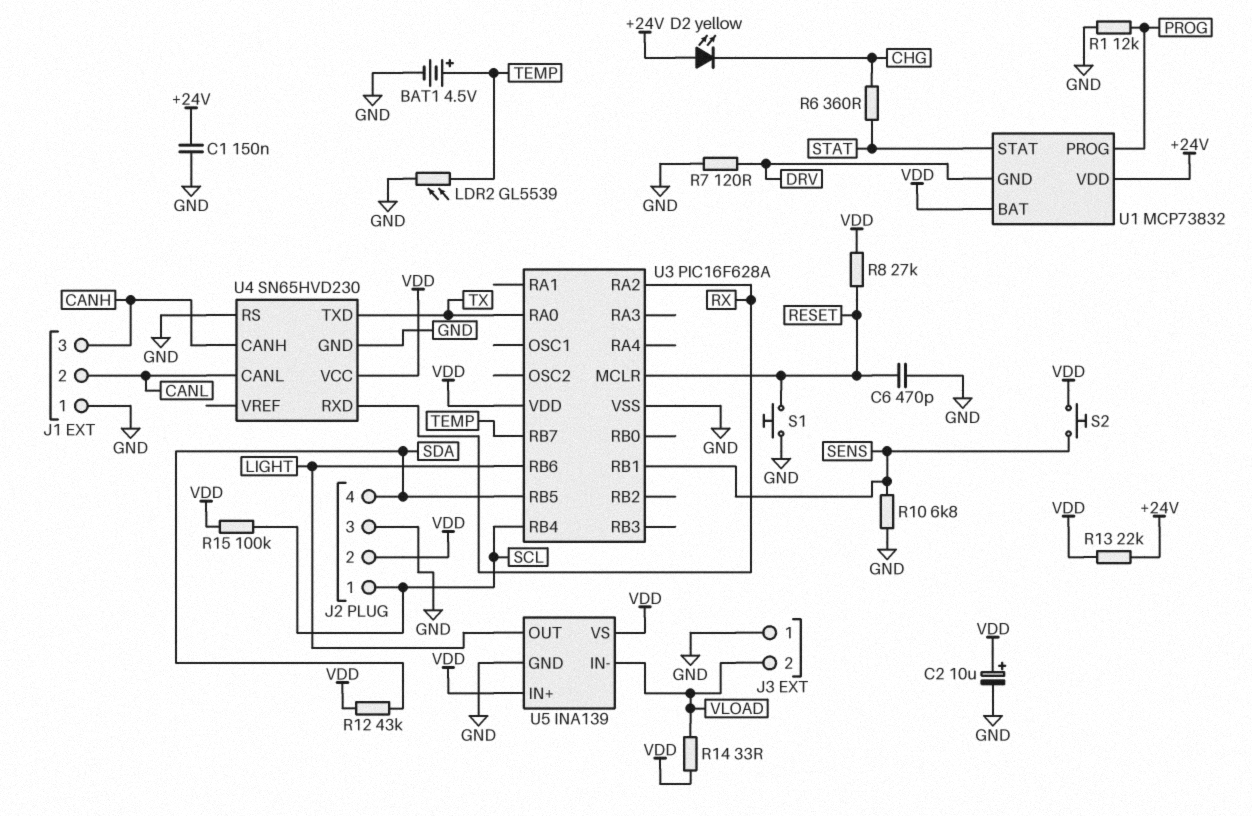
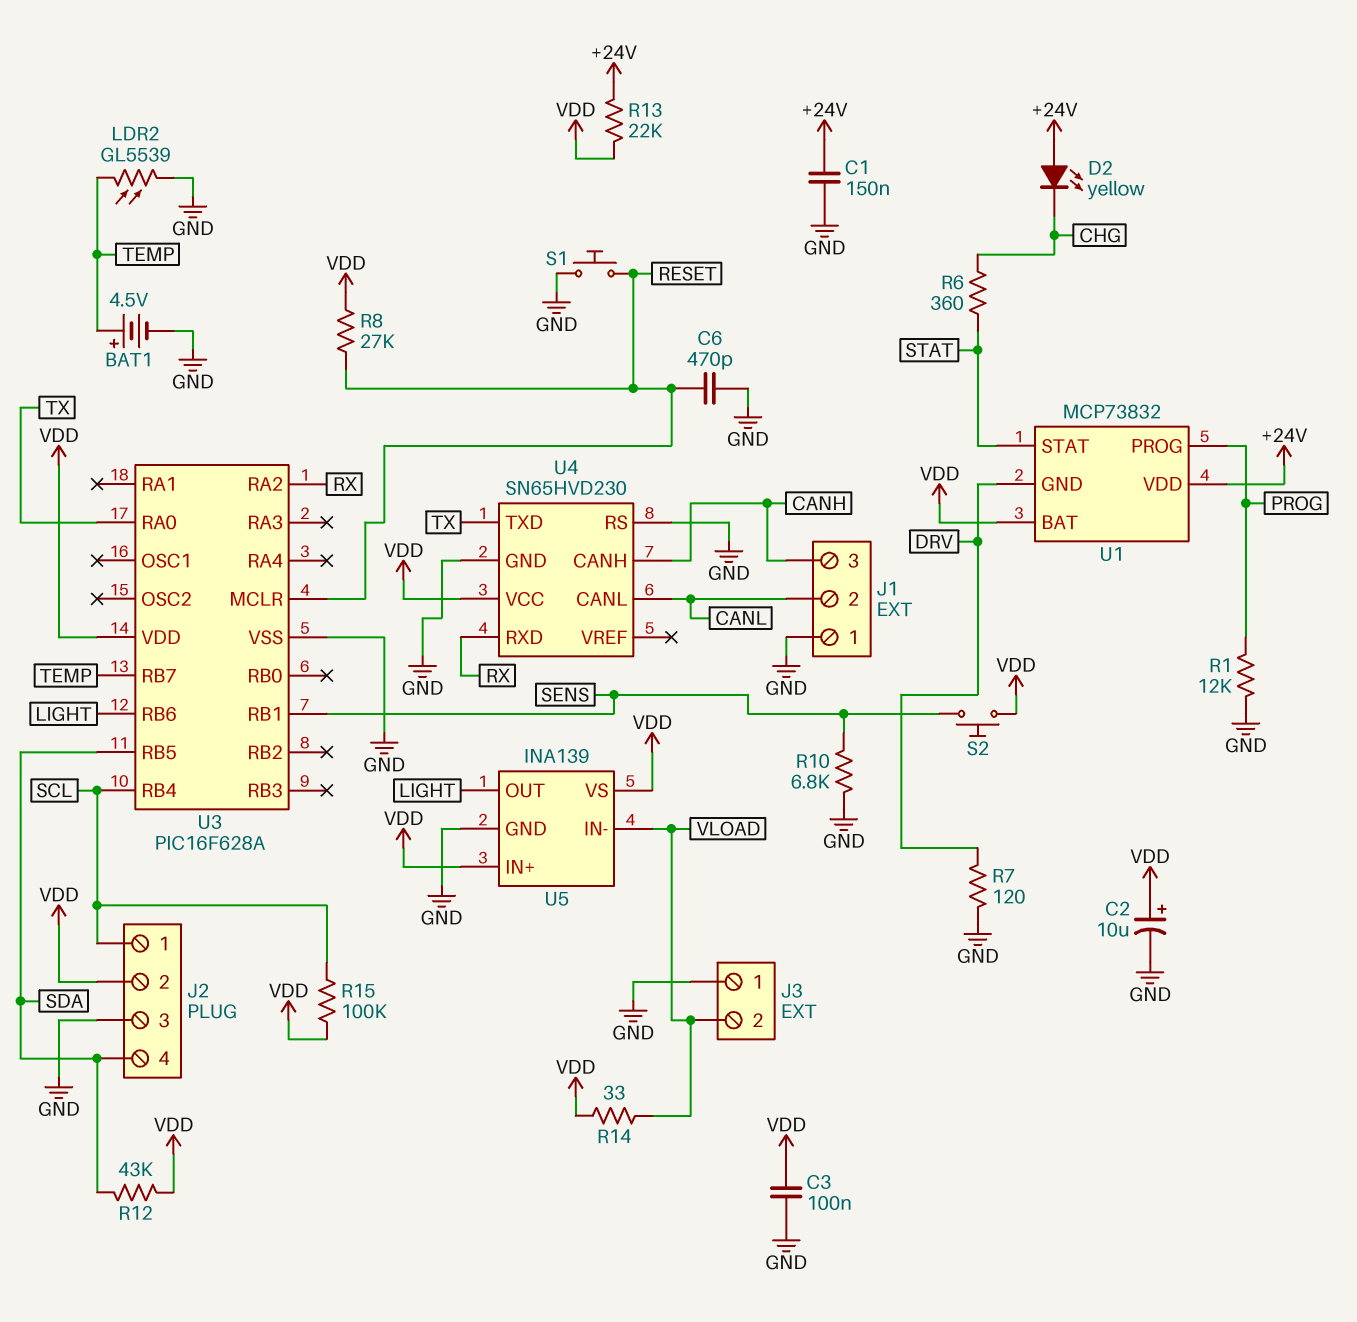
C3: none -> 100nF (GND, VDD)

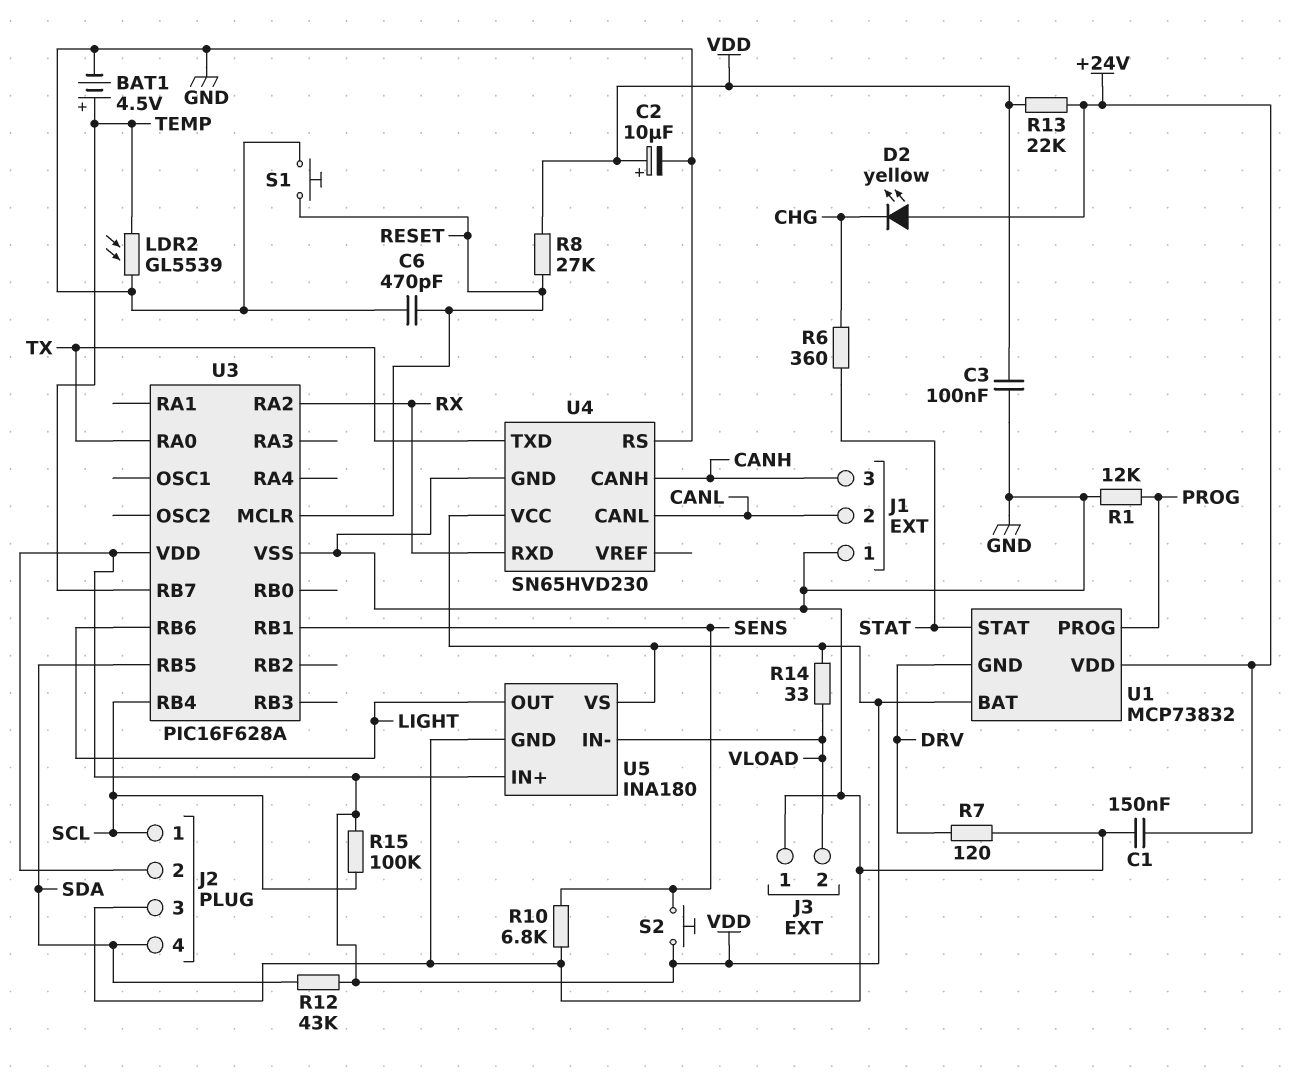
U5: INA139 -> INA180

